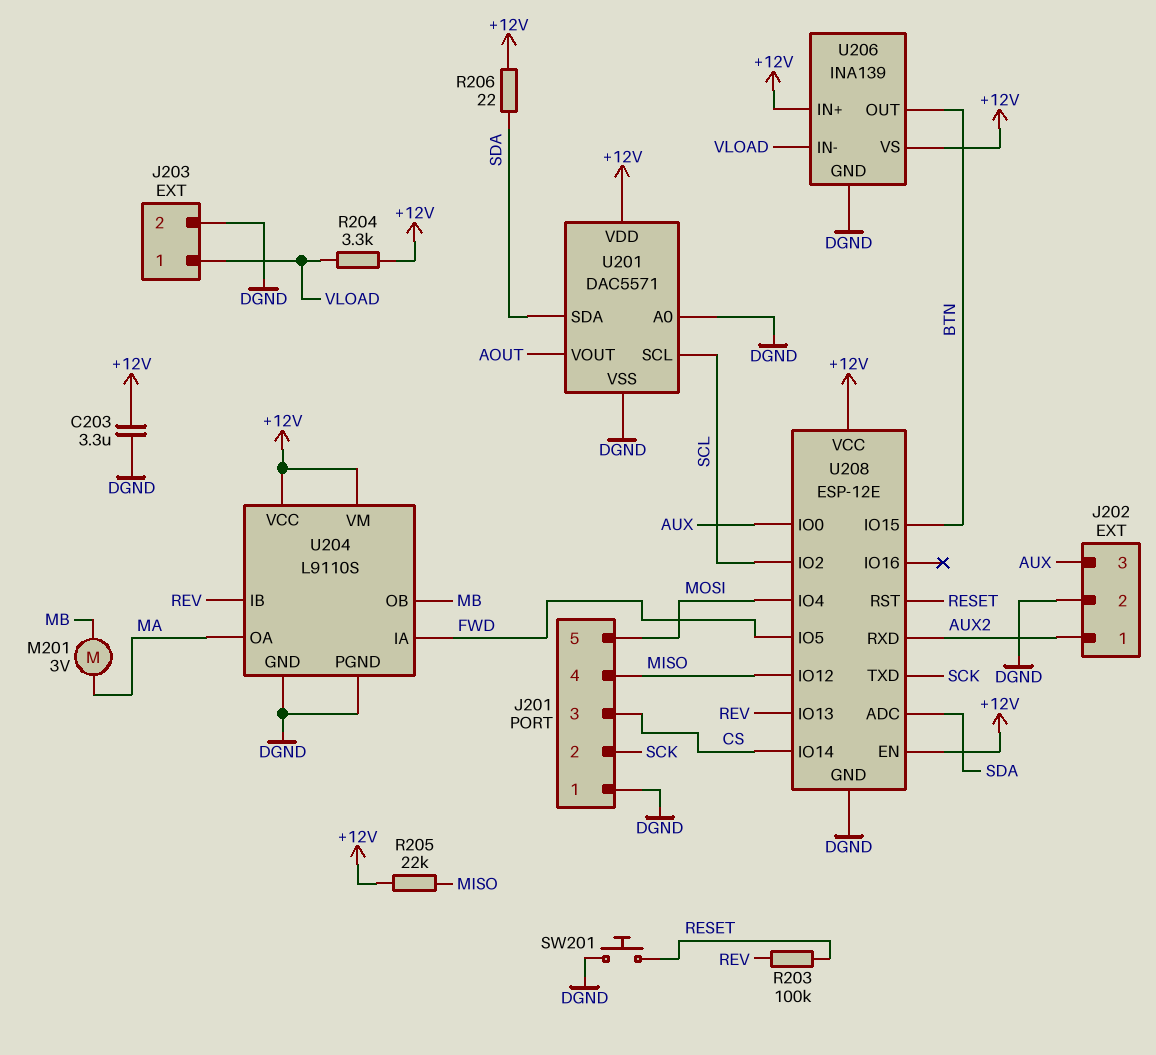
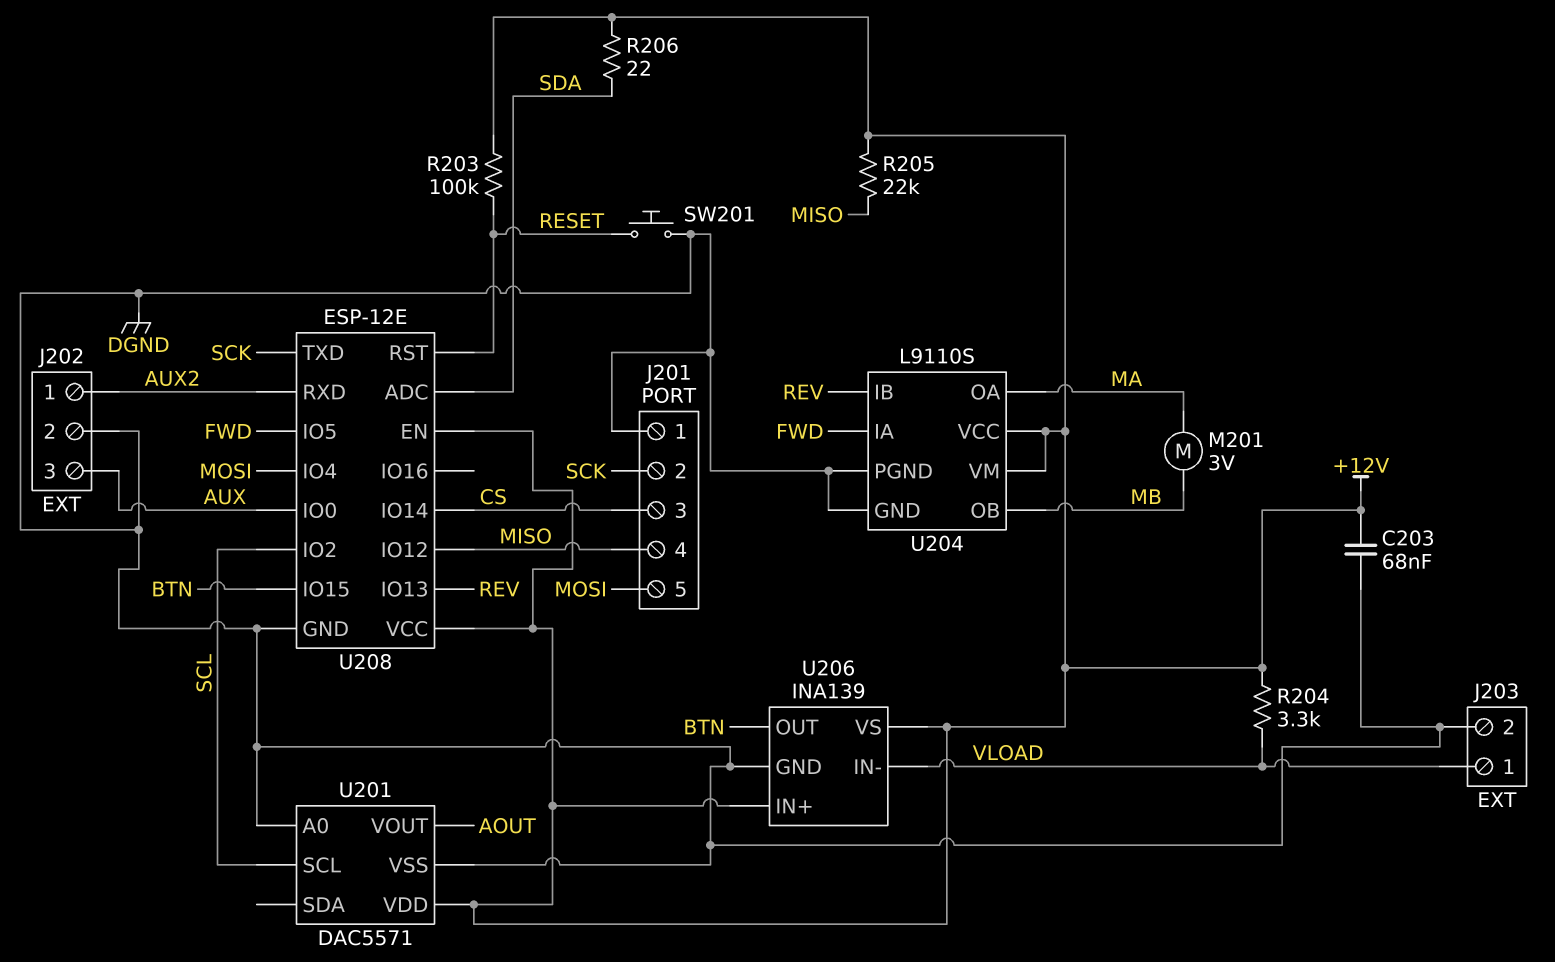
C203: 3.3uF (+12V, DGND) -> 68nF (+12V, DGND)
R203: 100k (RESET, REV) -> 100k (+12V, RESET)
U201 pin SDA: SDA -> none

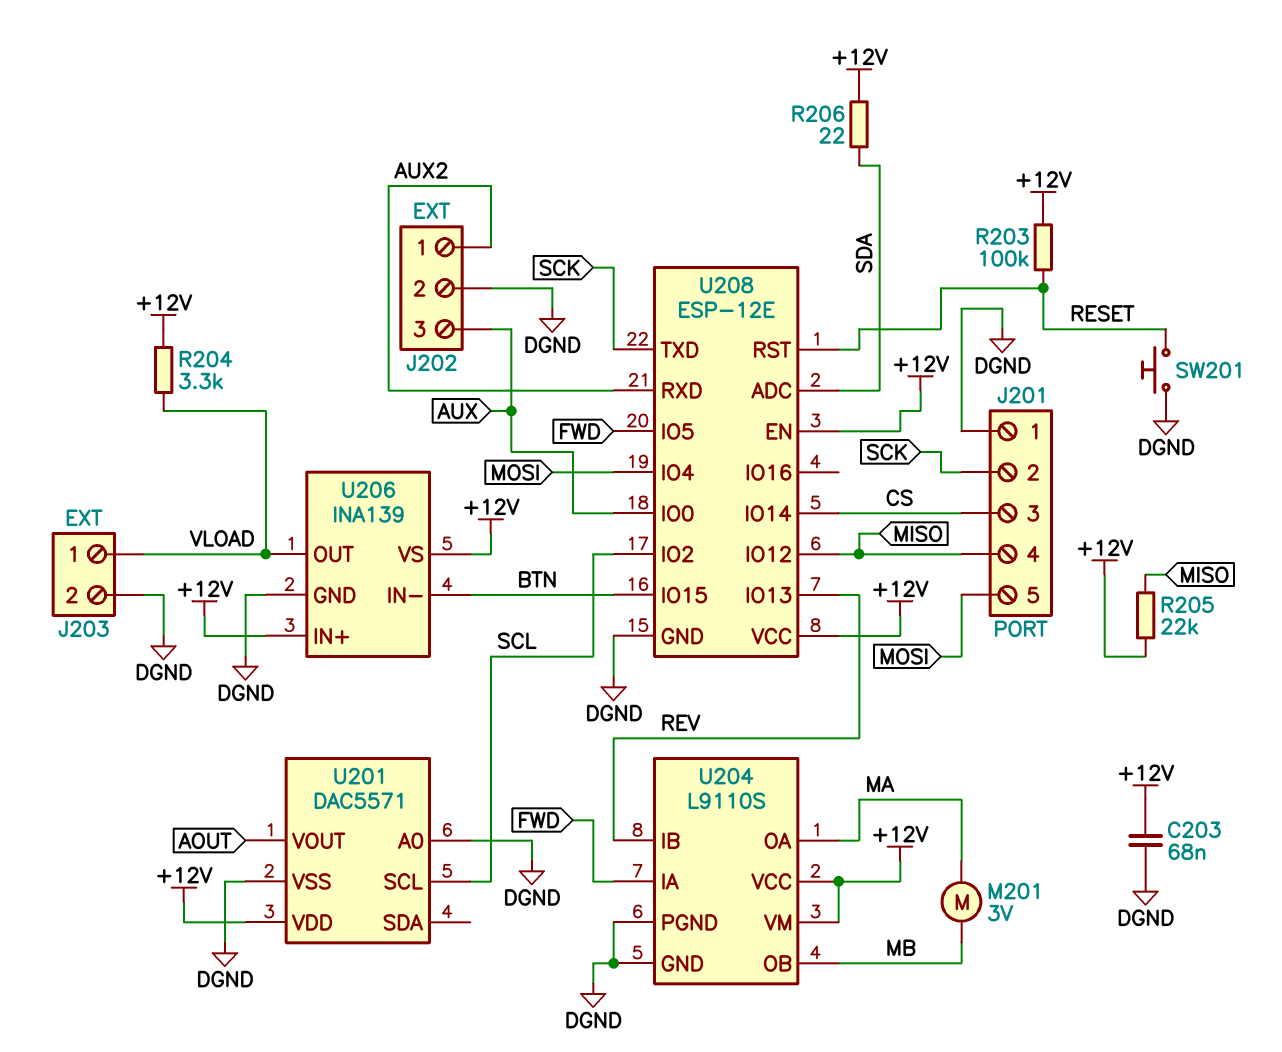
U206 pin IN-: VLOAD -> BTN
U206 pin OUT: BTN -> VLOAD

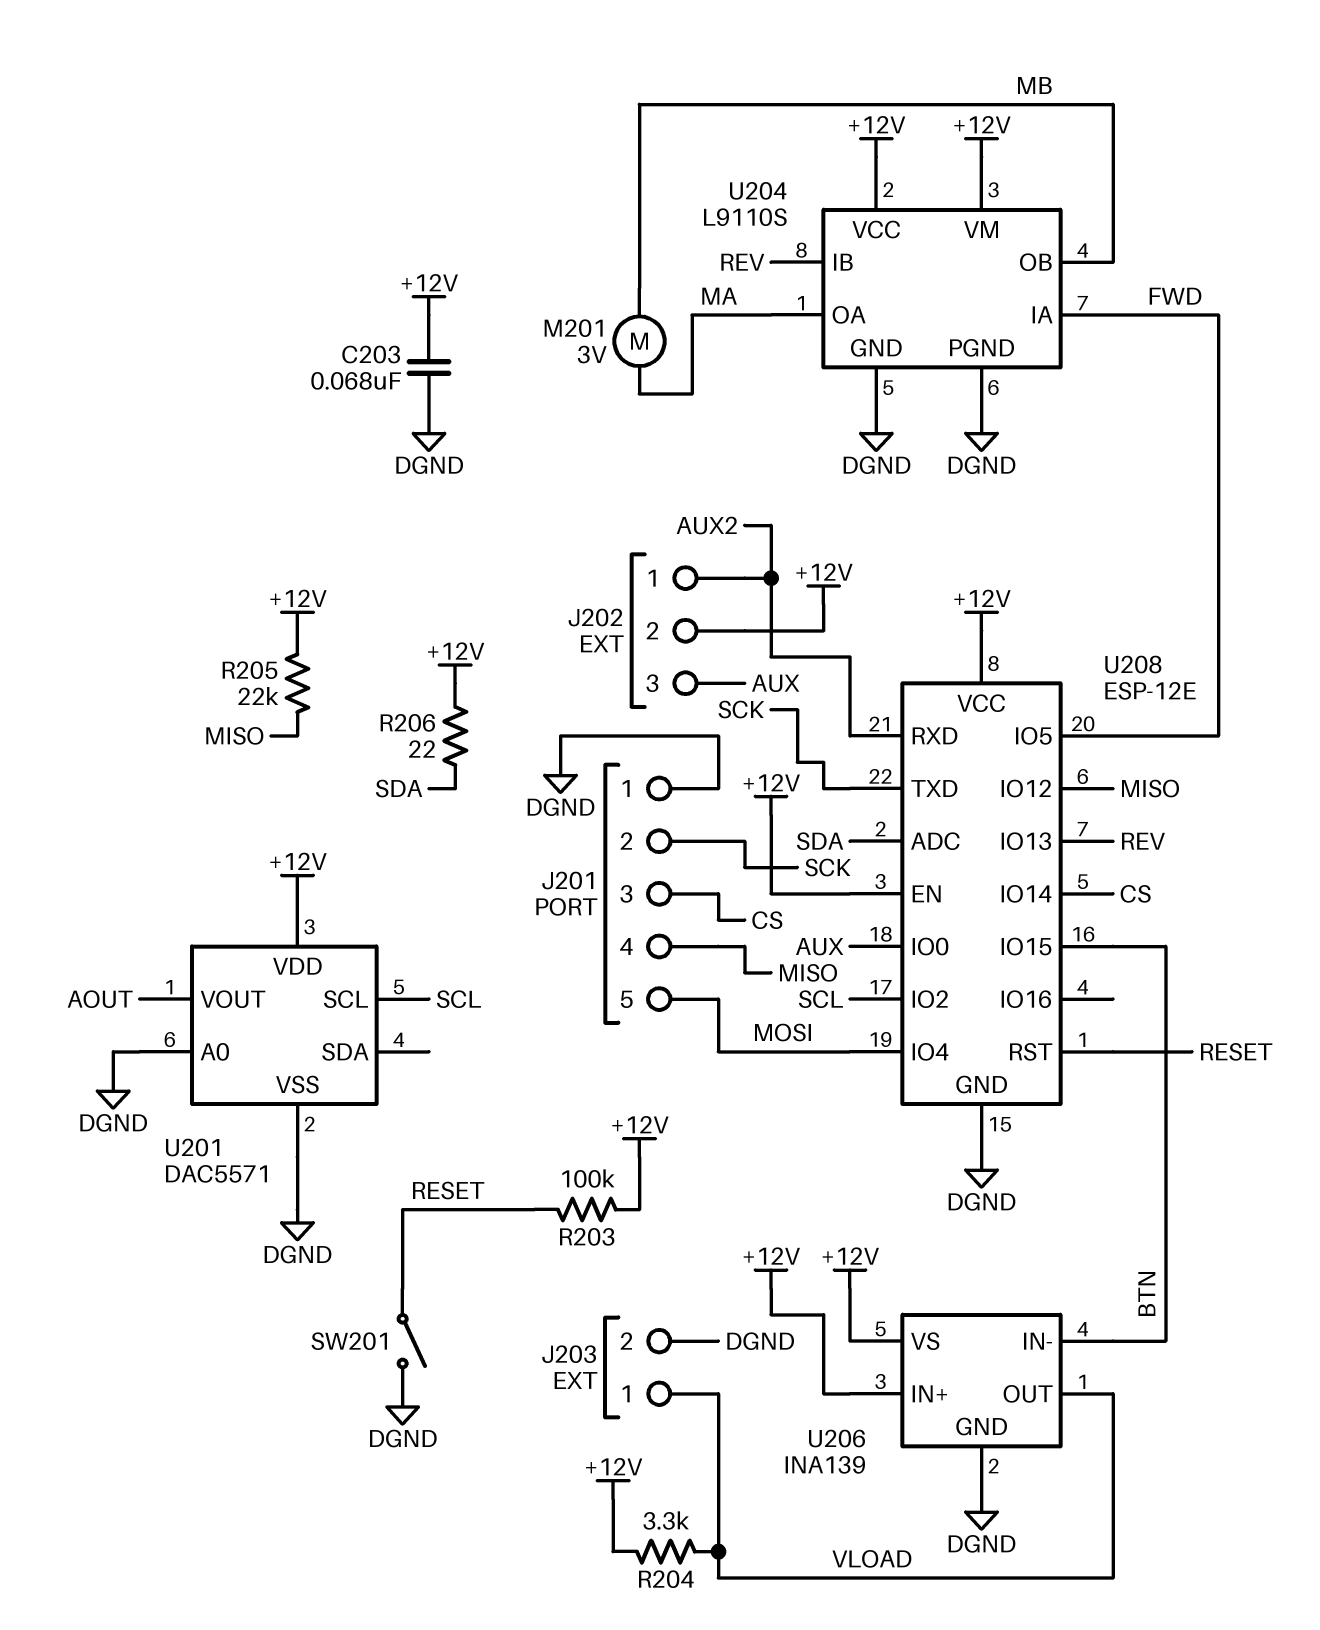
J202 pin 2: DGND -> +12V
SW201: button (DGND, RESET) -> switch (DGND, RESET)

